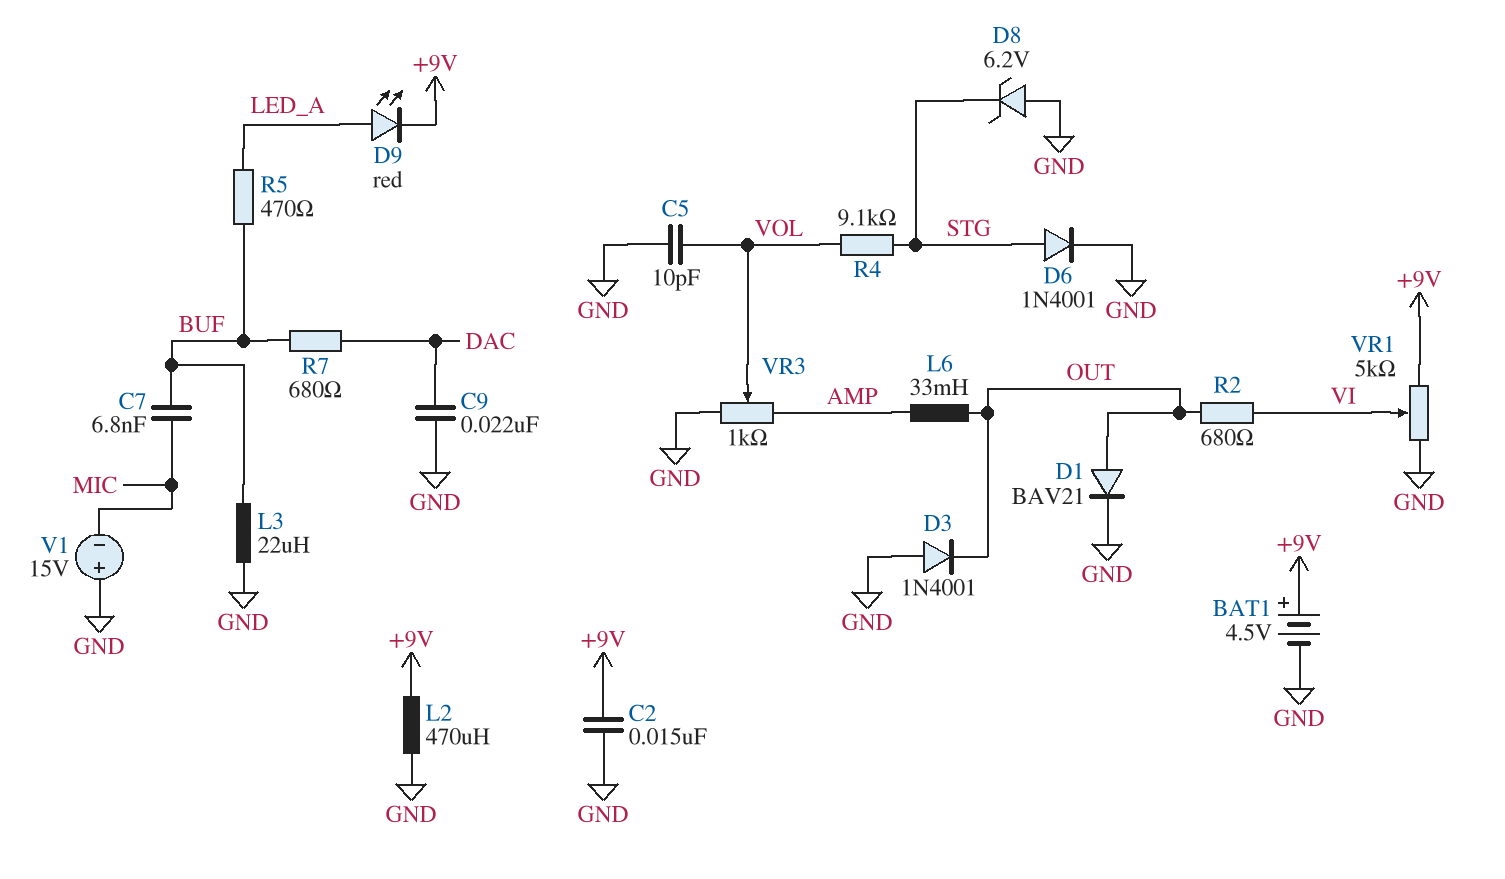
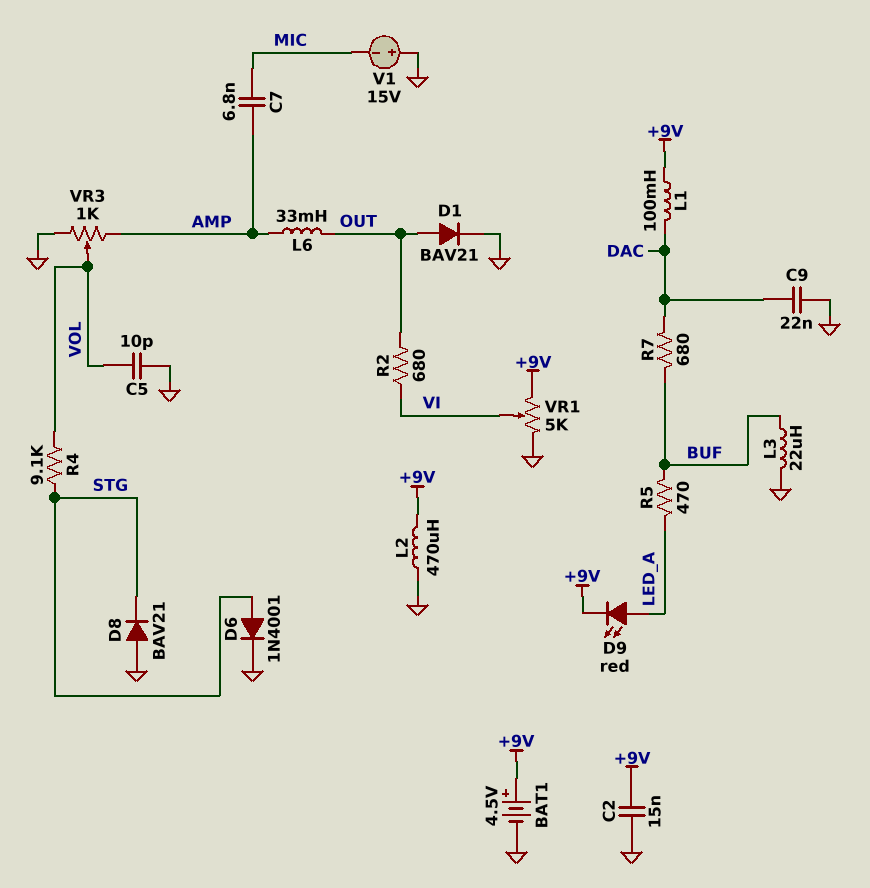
C7: 6.8nF (BUF, MIC) -> 6.8nF (AMP, MIC)
D3: diode 1N4001 (A GND, K OUT) -> none
D8: zener 6.2V (A GND, K STG) -> diode BAV21 (A GND, K STG)
L1: none -> 100mH (+9V, DAC)

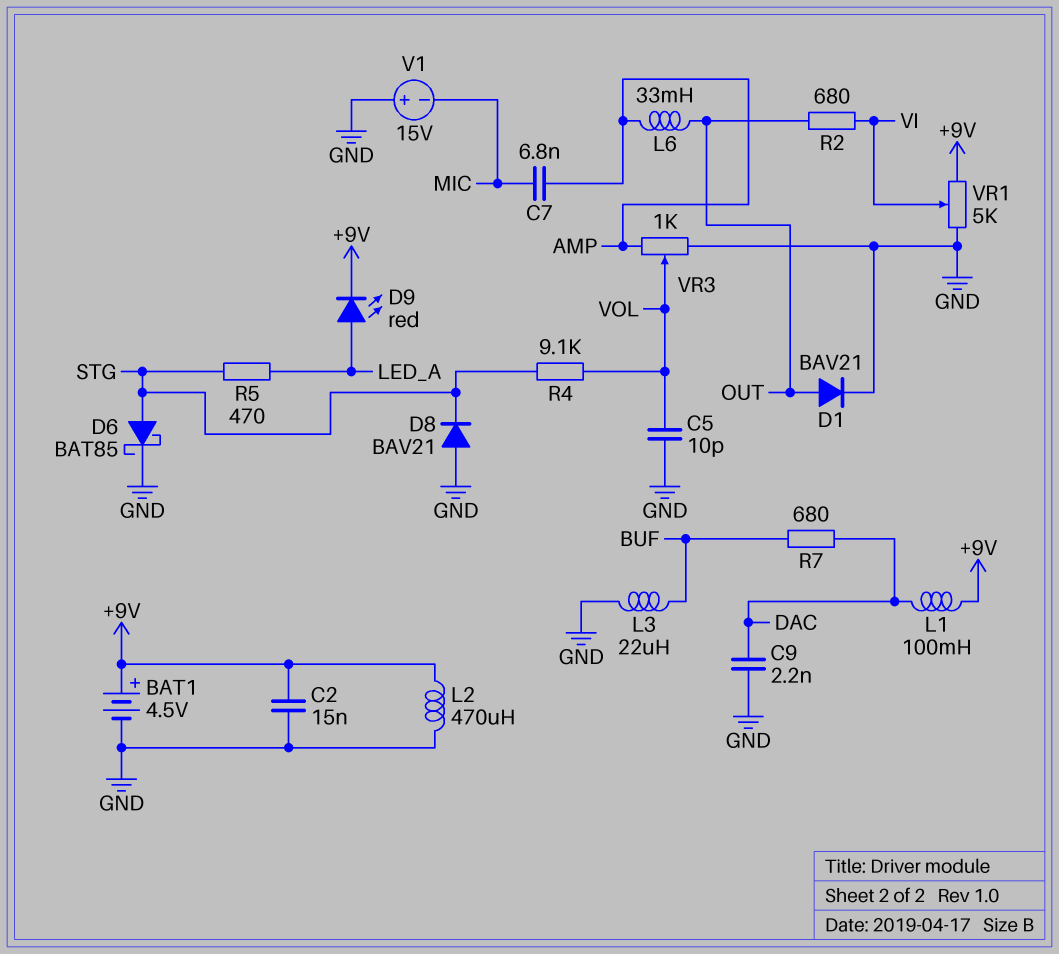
C9: 22nF (DAC, GND) -> 2.2nF (DAC, GND)
D6: diode 1N4001 (A STG, K GND) -> schottky BAT85 (A STG, K GND)
R5: 470 (BUF, LED_A) -> 470 (LED_A, STG)

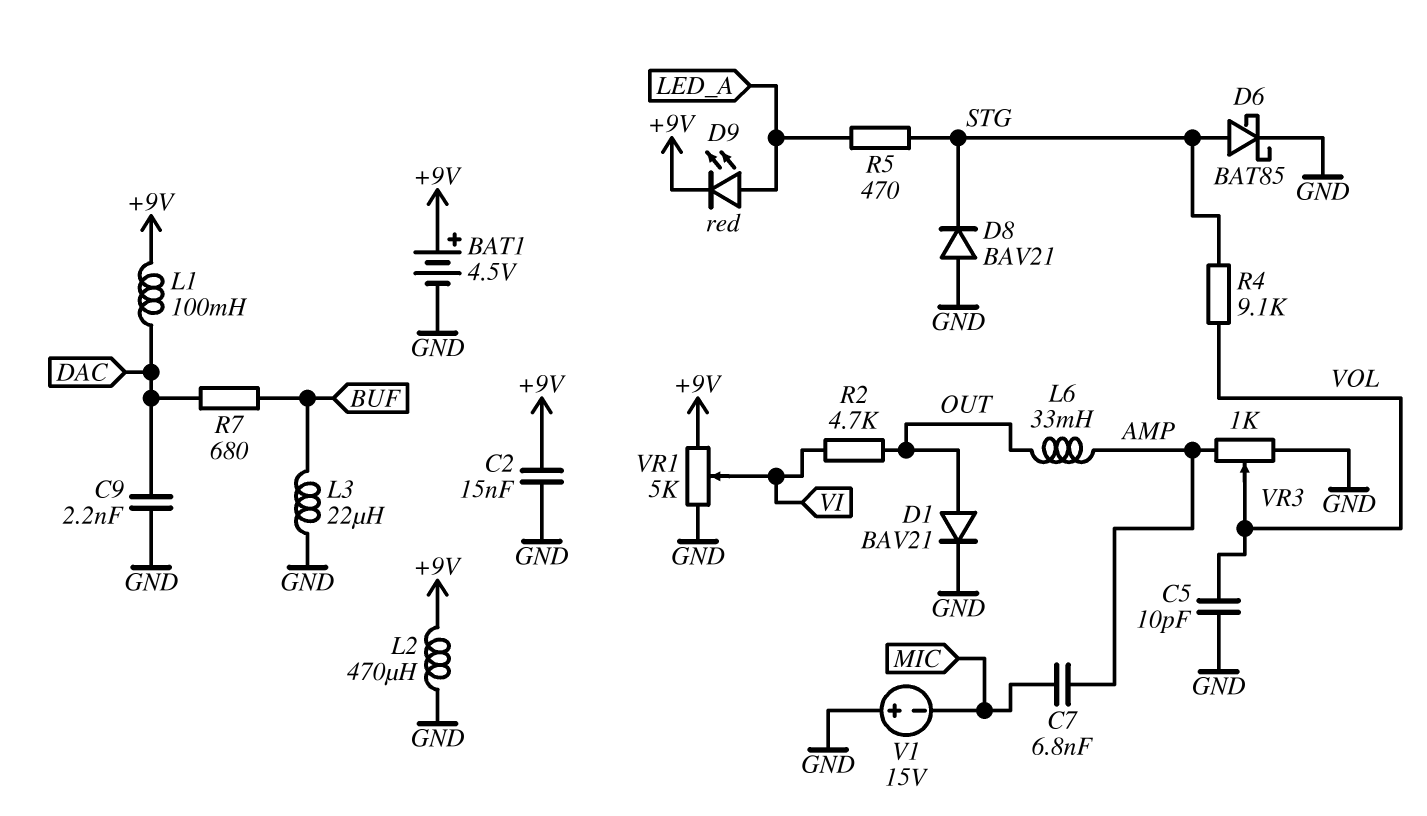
R2: 680 (OUT, VI) -> 4.7k (OUT, VI)

